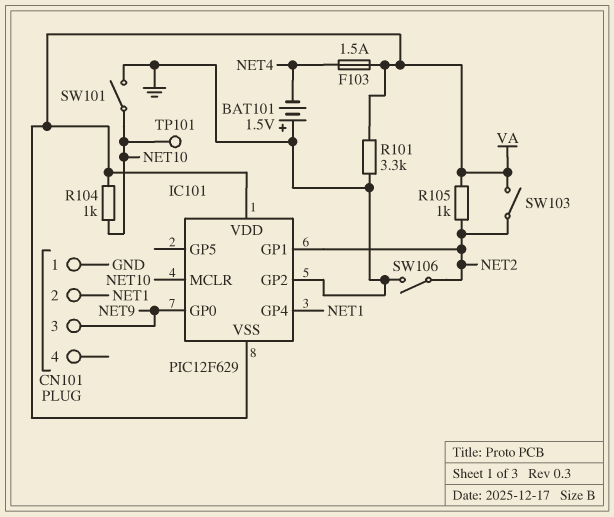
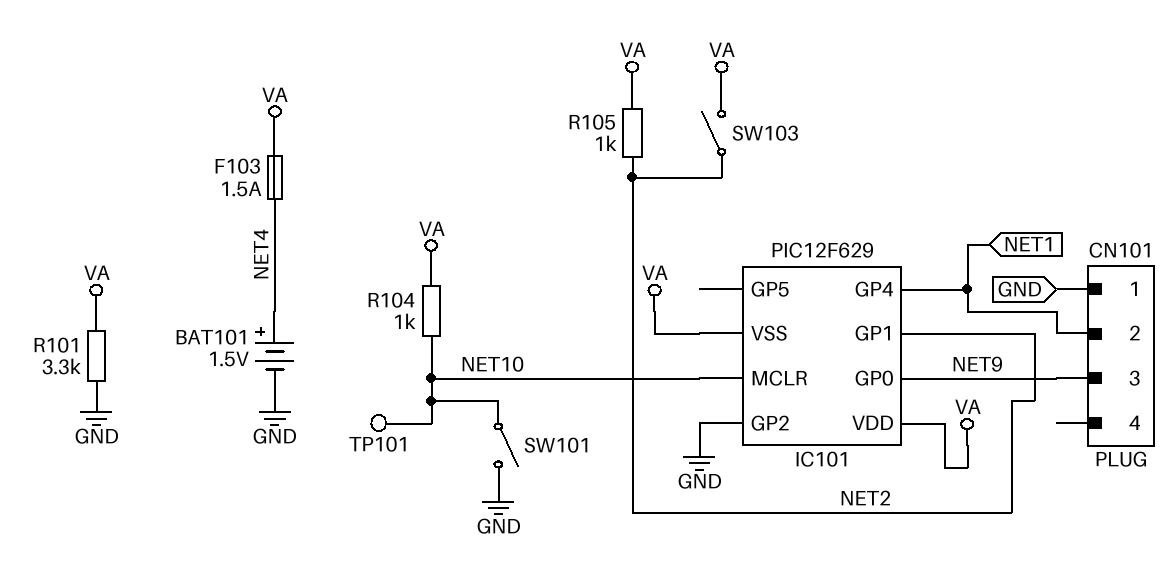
BAT101: 1.5V (plus GND, minus NET4) -> 1.5V (plus NET4, minus GND)
SW106: switch (GND, NET2) -> none

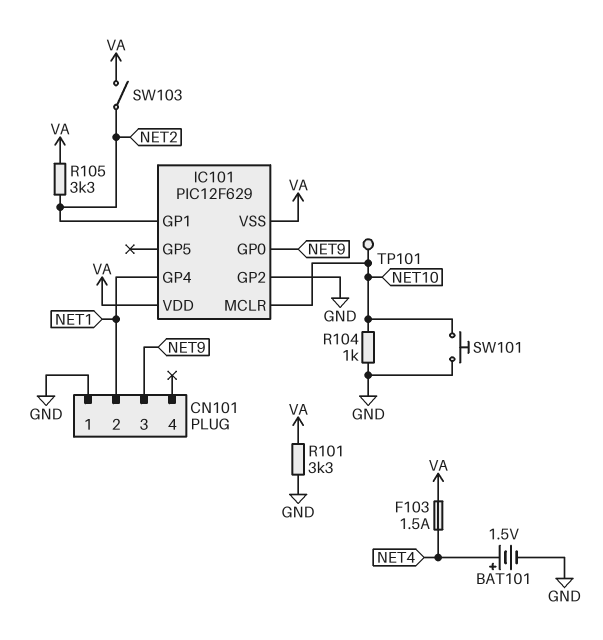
R104: 1k (NET10, VA) -> 1k (GND, NET10)
R105: 1k (NET2, VA) -> 3.3k (NET2, VA)
SW101: switch (GND, NET10) -> button (GND, NET10)

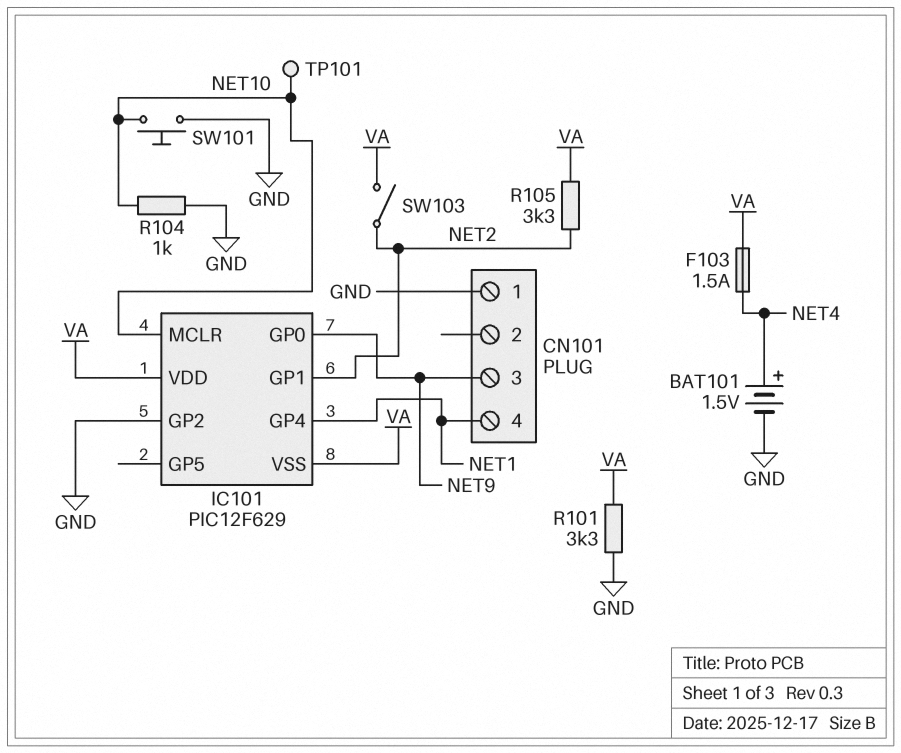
CN101 pin 2: NET1 -> none
CN101 pin 4: none -> NET1

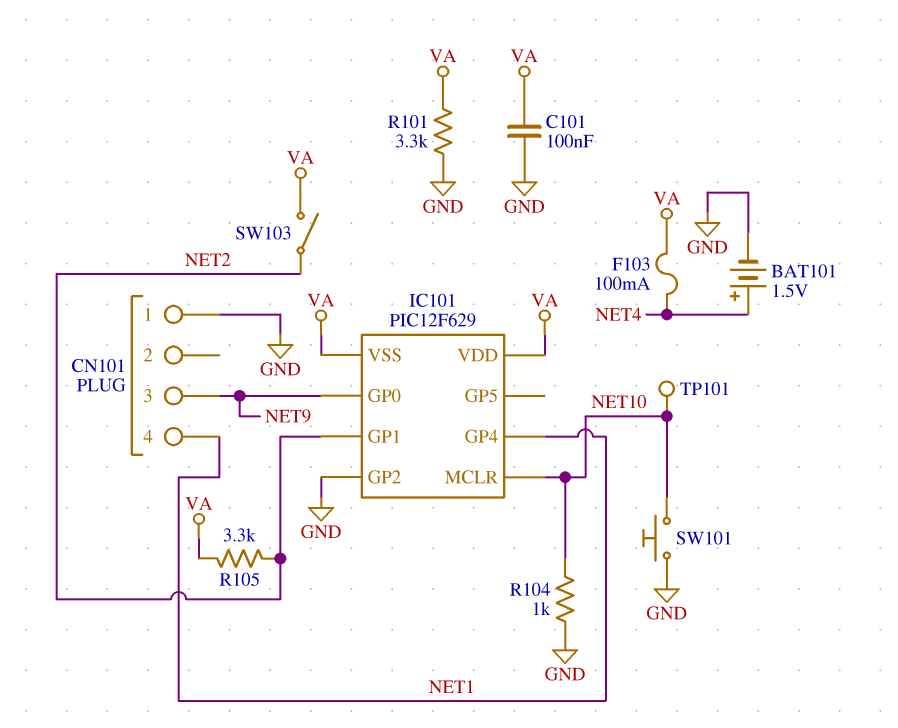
C101: none -> 100nF (GND, VA)
F103: 1.5A (NET4, VA) -> 100mA (NET4, VA)

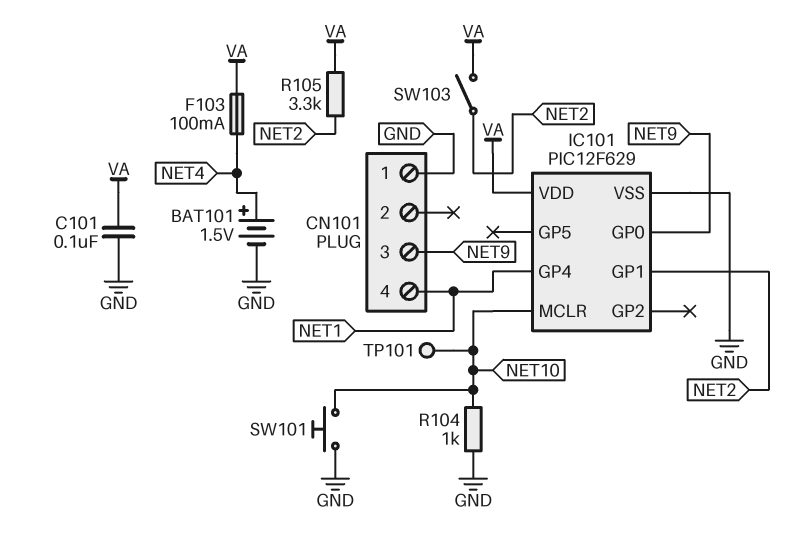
IC101 pin GP2: GND -> none
IC101 pin VSS: VA -> GND
R101: 3.3k (GND, VA) -> none

